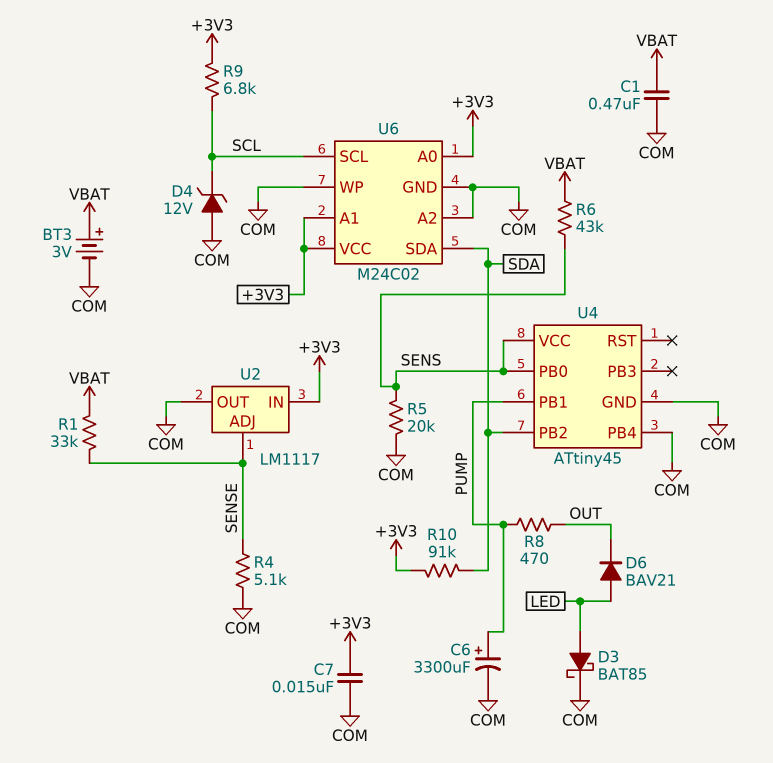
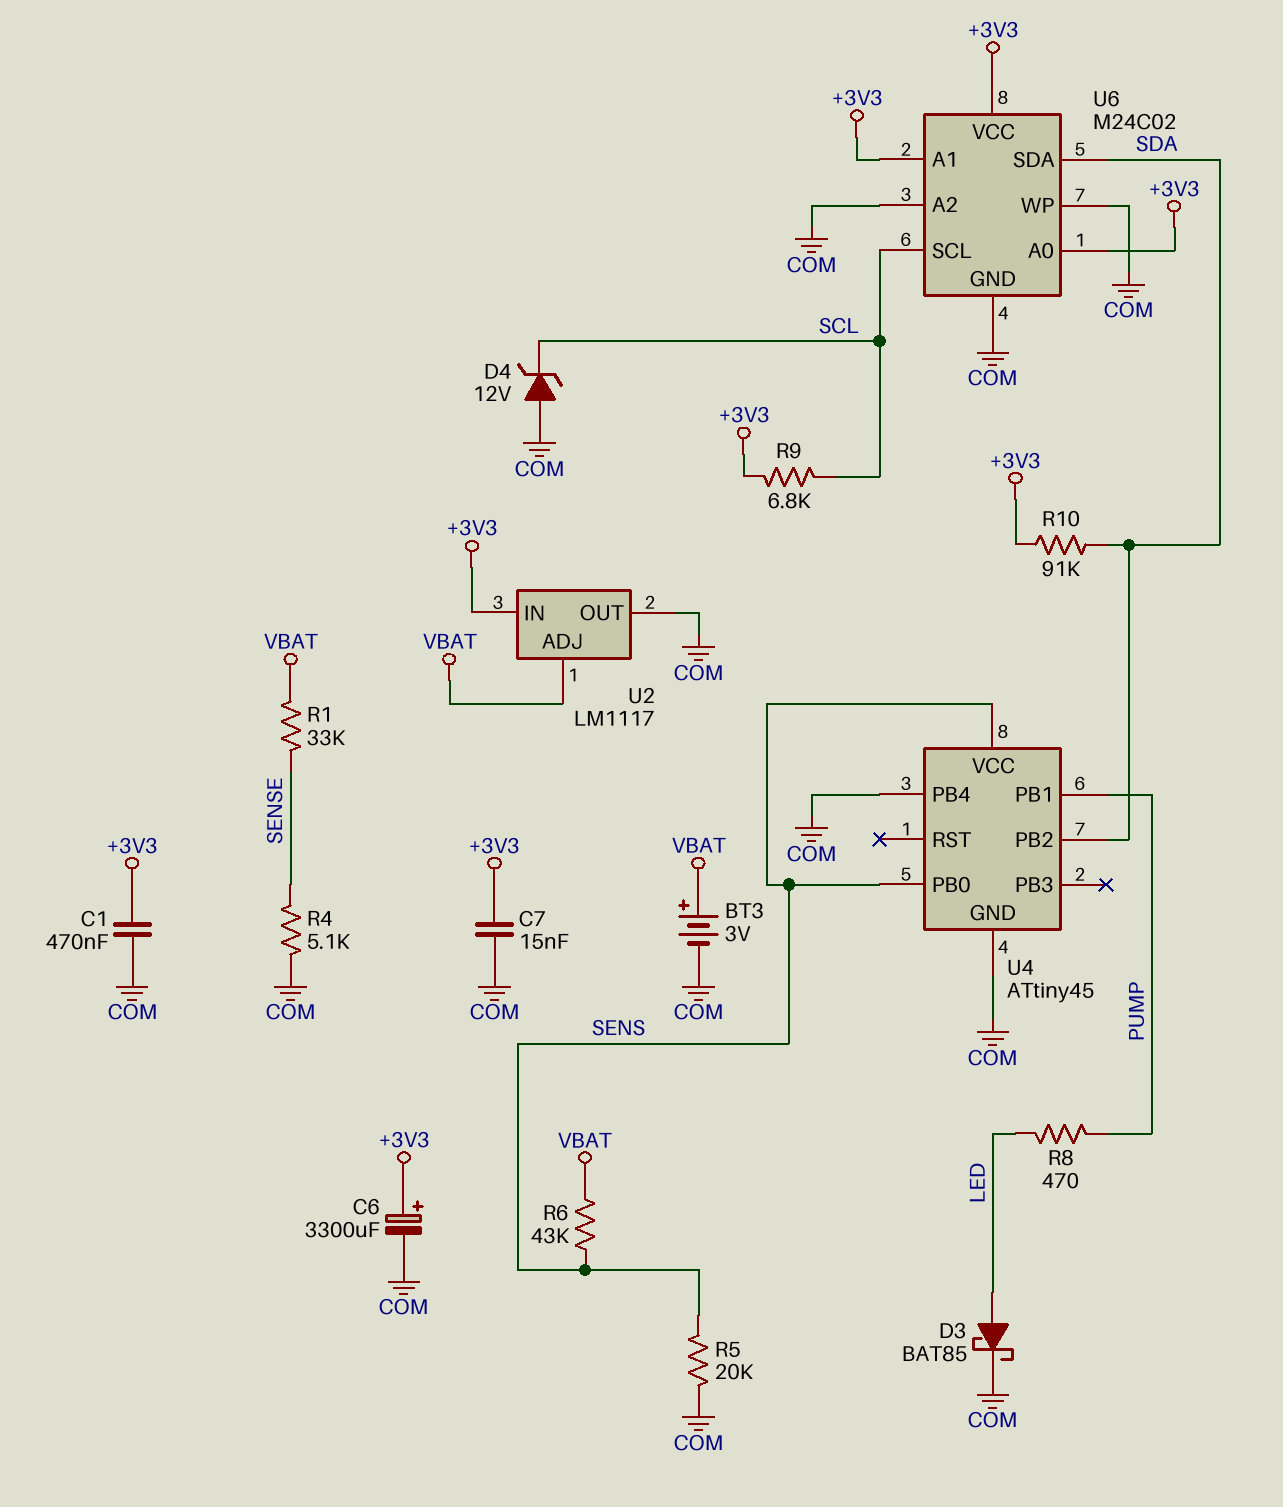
C1: 470nF (COM, VBAT) -> 470nF (+3V3, COM)
C6: 3300uF (plus PUMP, minus COM) -> 3300uF (plus +3V3, minus COM)
D6: diode BAV21 (A LED, K OUT) -> none
R8: 470 (OUT, PUMP) -> 470 (LED, PUMP)
U2 pin ADJ: SENSE -> VBAT

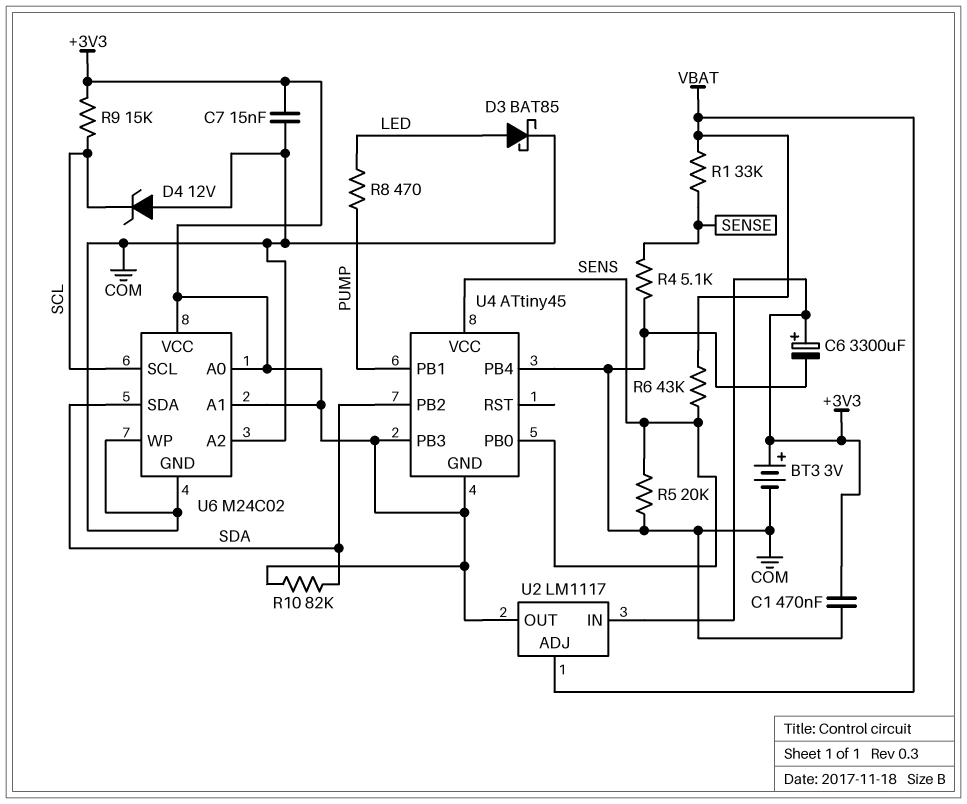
BT3: 3V (plus VBAT, minus COM) -> 3V (plus +3V3, minus COM)
R9: 6.8k (+3V3, SCL) -> 15k (+3V3, SCL)
R10: 91k (+3V3, SDA) -> 82k (+3V3, SDA)
U2 pin OUT: COM -> +3V3
U4 pin GND: COM -> +3V3
U4 pin PB3: none -> +3V3

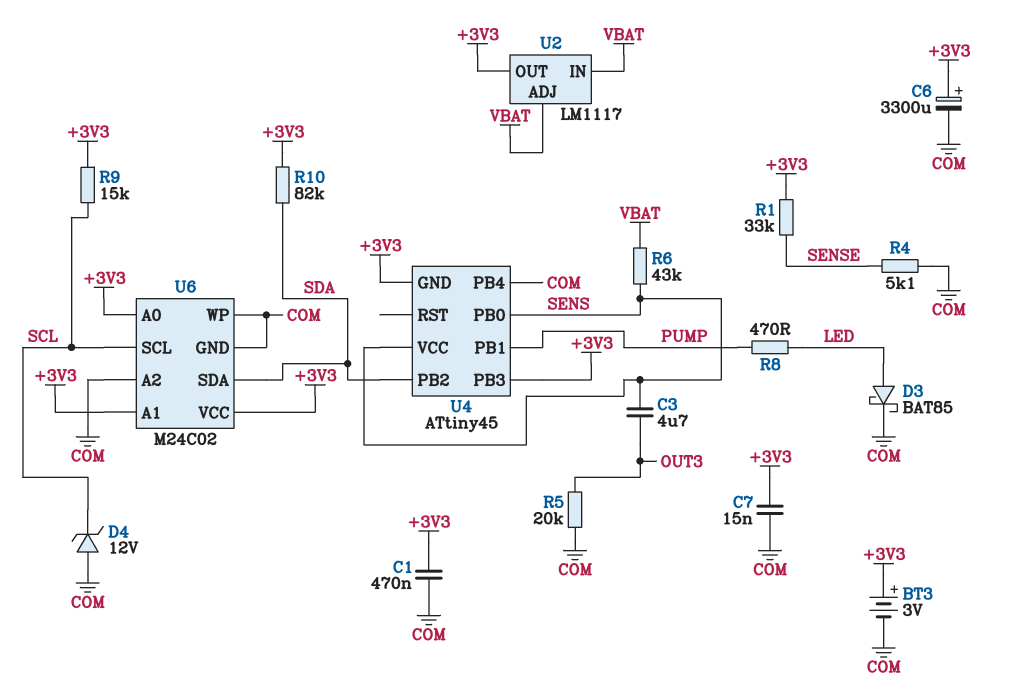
C3: none -> 4.7uF (OUT3, SENS)
R1: 33k (SENSE, VBAT) -> 33k (+3V3, SENSE)
R5: 20k (COM, SENS) -> 20k (COM, OUT3)
U2 pin IN: +3V3 -> VBAT

